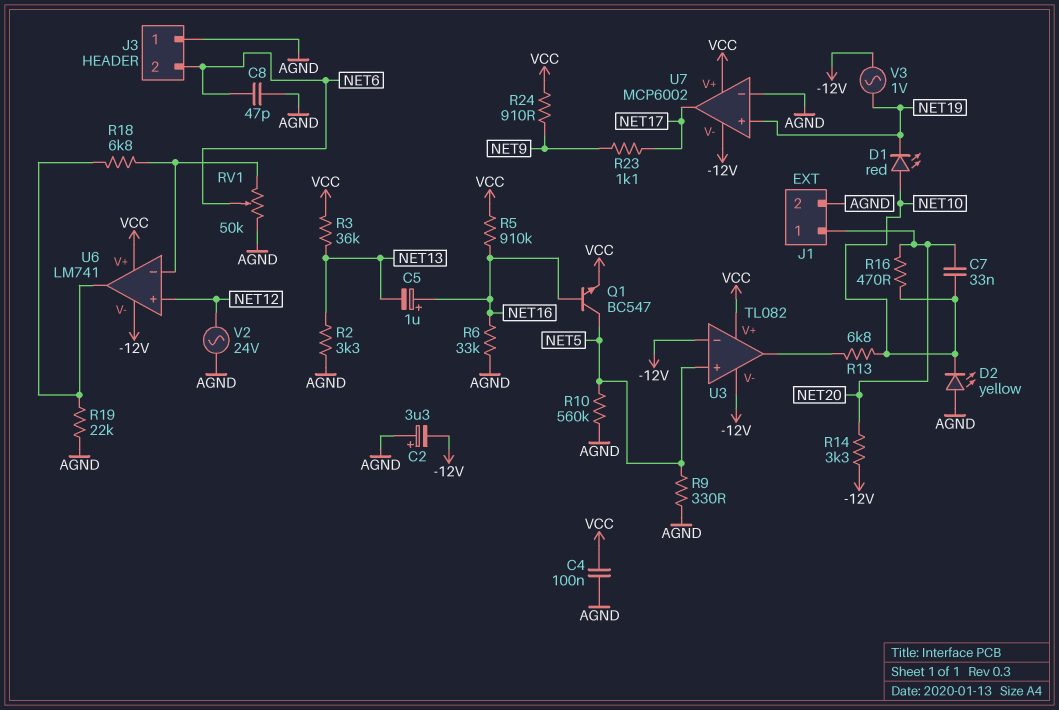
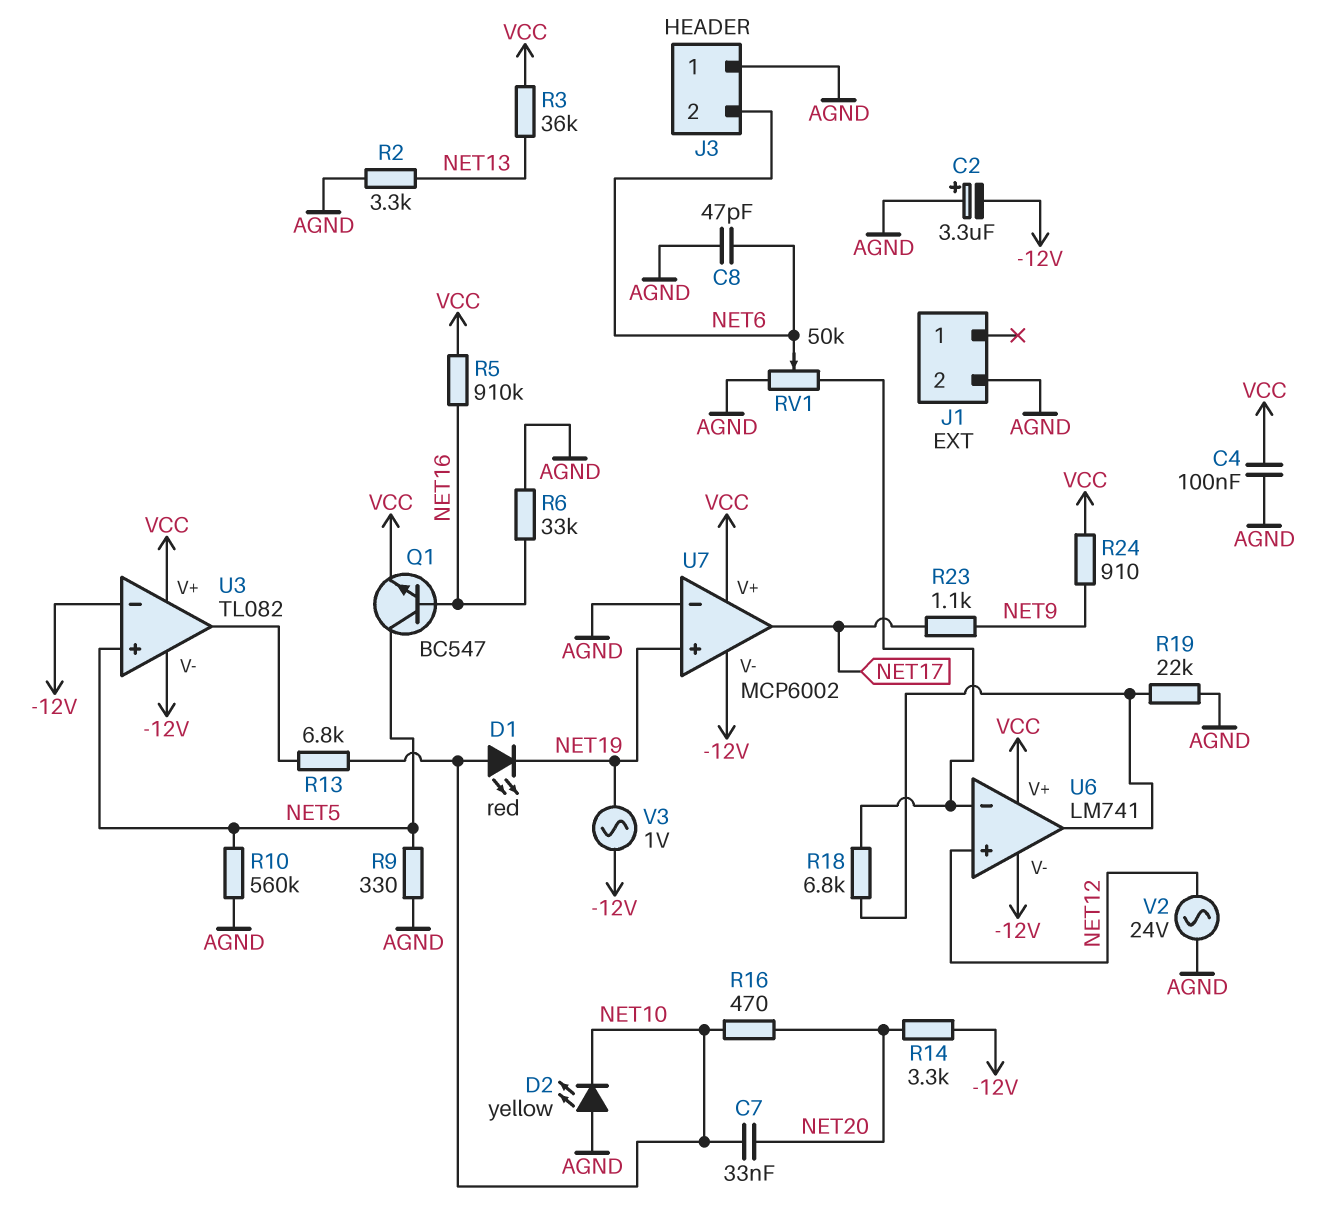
C5: 1uF (plus NET16, minus NET13) -> none
J1 pin 1: NET20 -> none

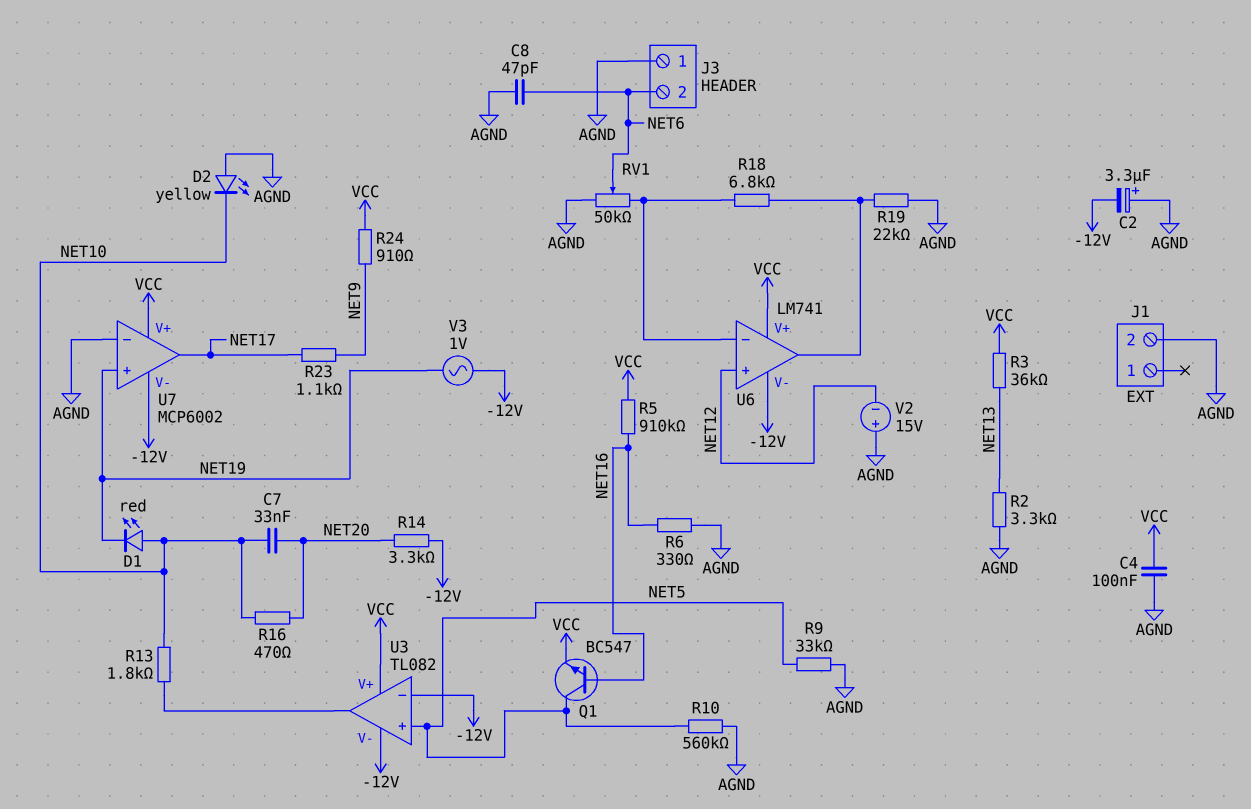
R6: 33k (AGND, NET16) -> 330 (AGND, NET16)
R9: 330 (AGND, NET5) -> 33k (AGND, NET5)
R13: 6.8k (NET10, U3/out) -> 1.8k (NET10, U3/out)
V2: AC 24V (AGND, NET12) -> 15V (plus AGND, minus NET12)

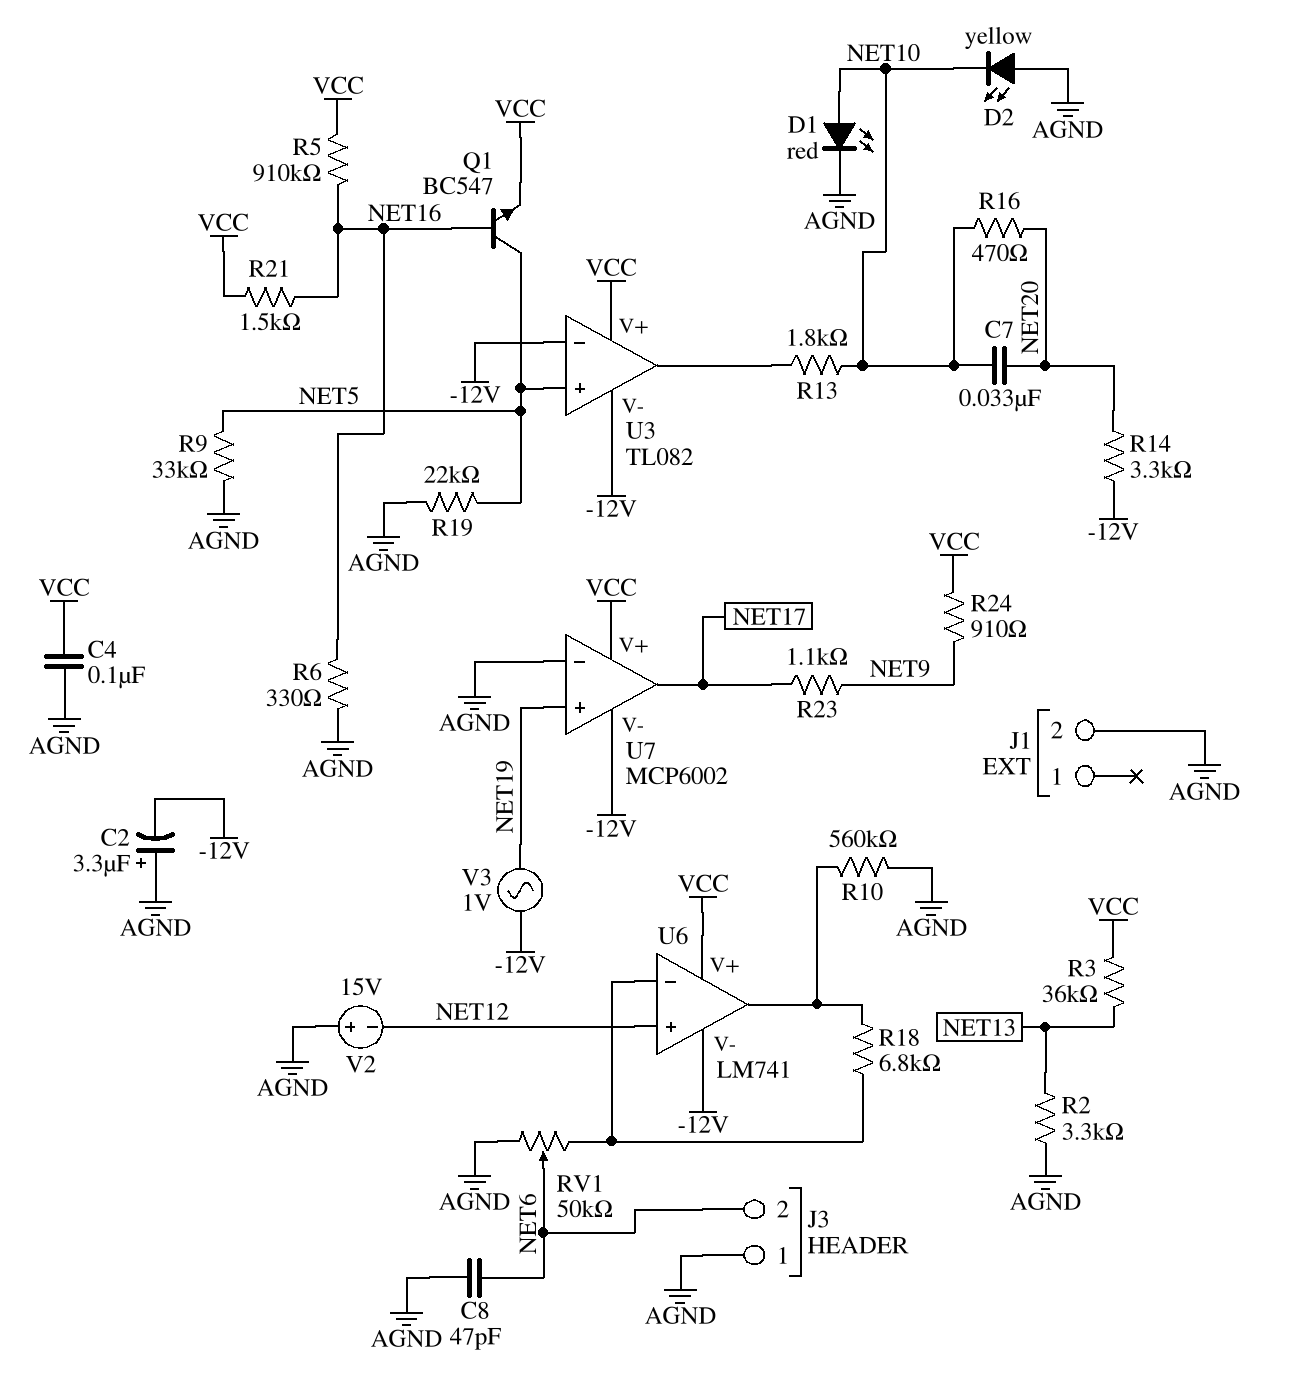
D1: LED red (A NET10, K NET19) -> LED red (A NET10, K AGND)
R10: 560k (AGND, NET5) -> 560k (AGND, U6/out)
R19: 22k (AGND, U6/out) -> 22k (AGND, NET5)
R21: none -> 1.5k (NET16, VCC)

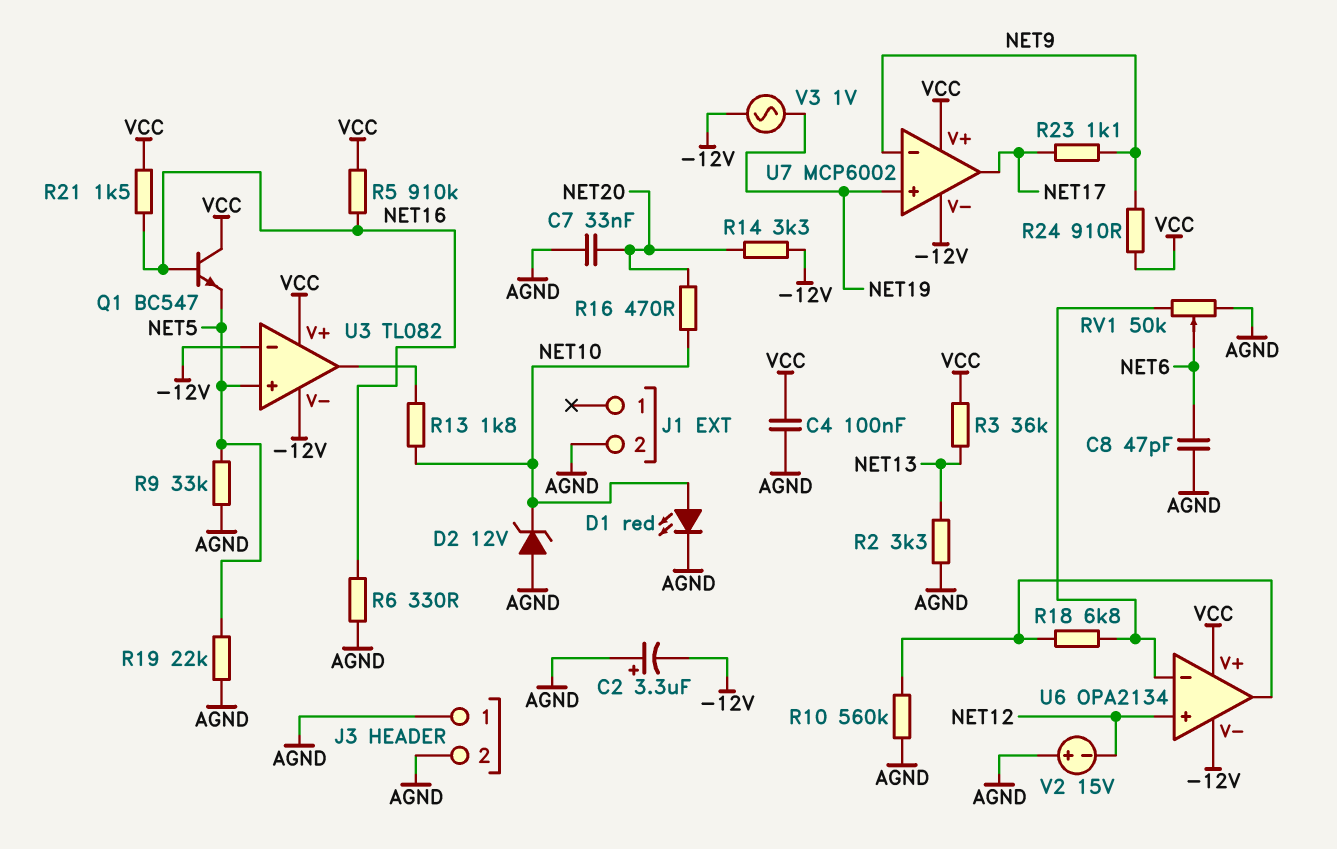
C7: 33nF (NET10, NET20) -> 33nF (AGND, NET20)
D2: LED yellow (A AGND, K NET10) -> zener 12V (A AGND, K NET10)
J3 pin 2: NET6 -> AGND
Q1: NPN BC547 (B NET16, C NET5, E VCC) -> NPN BC547 (B NET16, C VCC, E NET5)
U6: LM741 -> OPA2134
U7 pin in-: AGND -> NET9

